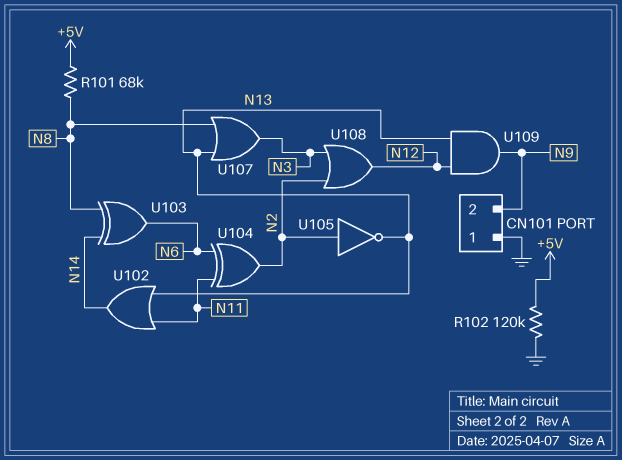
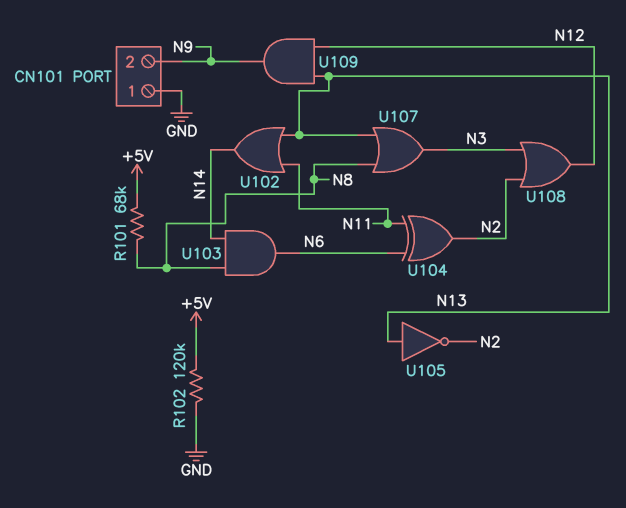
U103: XOR (in N8, in N14, out N6) -> AND (in N8, in N14, out N6)
U105: NOT (in N2, out N13) -> NOT (in N13, out N2)

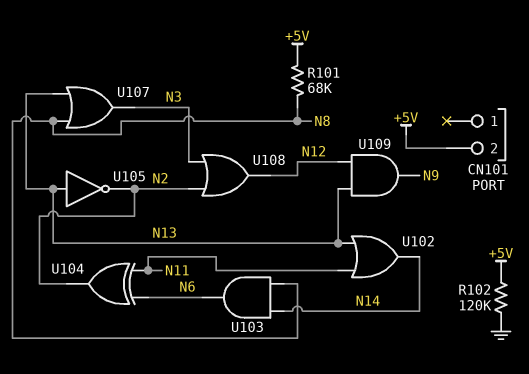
CN101 pin 1: GND -> none
CN101 pin 2: N9 -> +5V

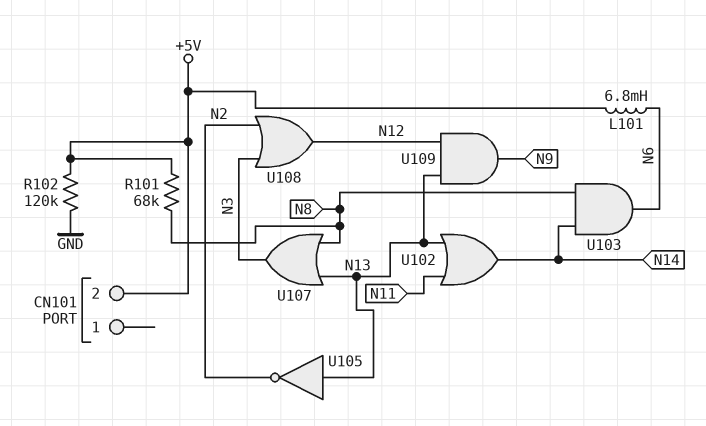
L101: none -> 6.8mH (+5V, N6)
U104: XOR (in N6, in N11, out N2) -> none

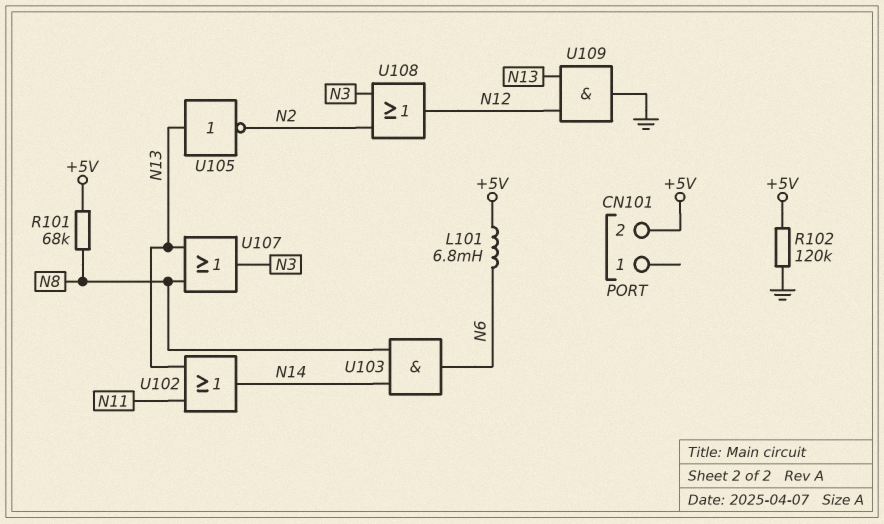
U109: AND (in N12, in N13, out N9) -> AND (in N12, in N13, out GND)

